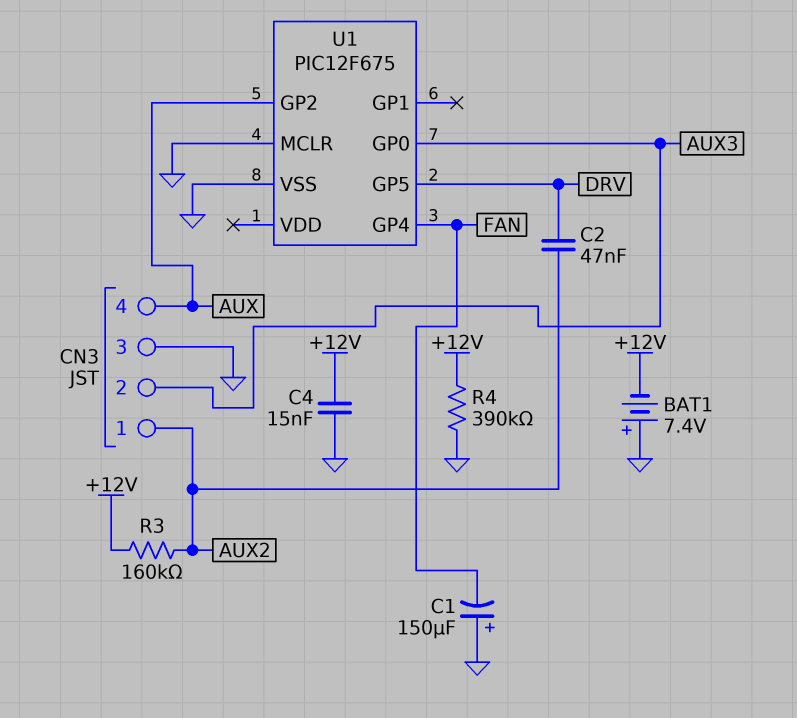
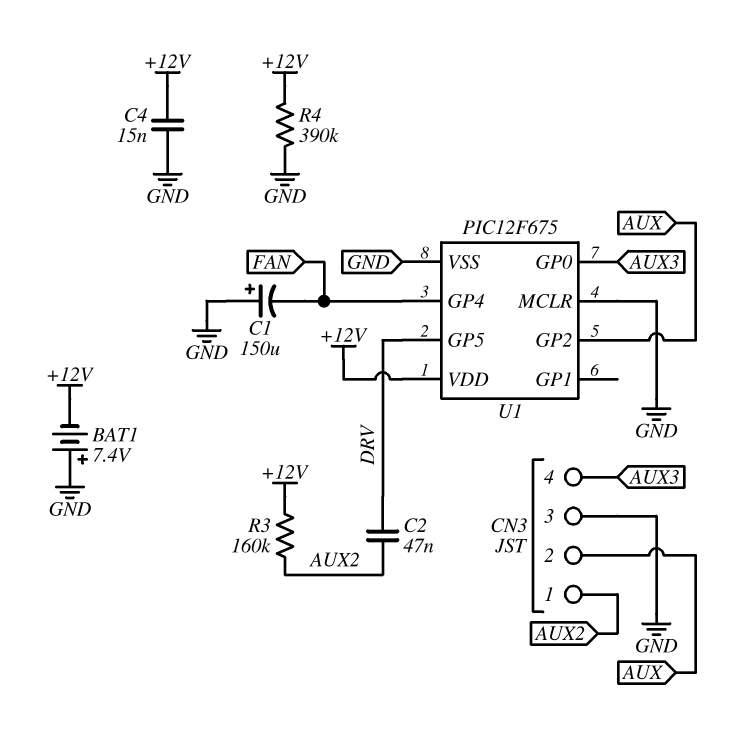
CN3 pin 2: AUX3 -> AUX
CN3 pin 4: AUX -> AUX3
U1 pin VDD: none -> +12V

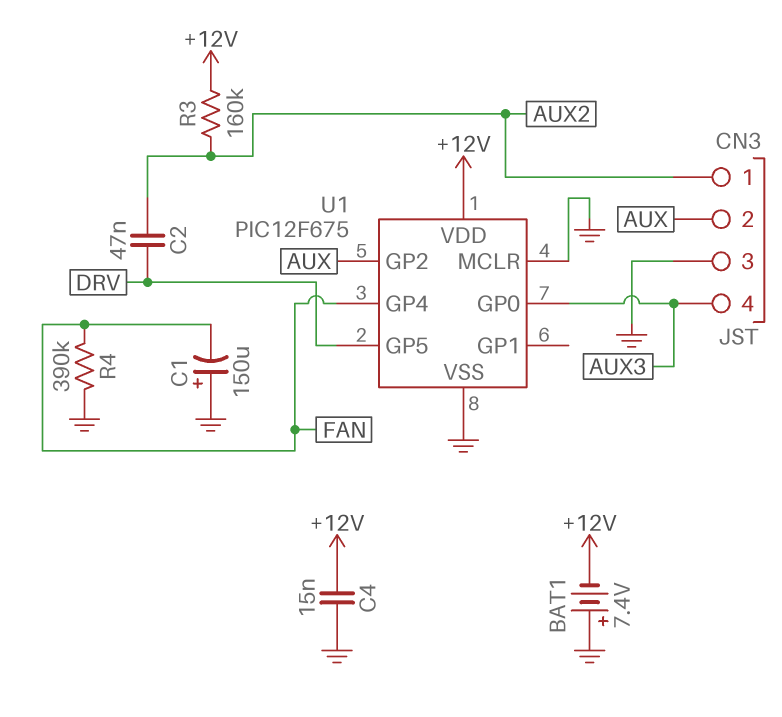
R4: 390k (+12V, GND) -> 390k (FAN, GND)

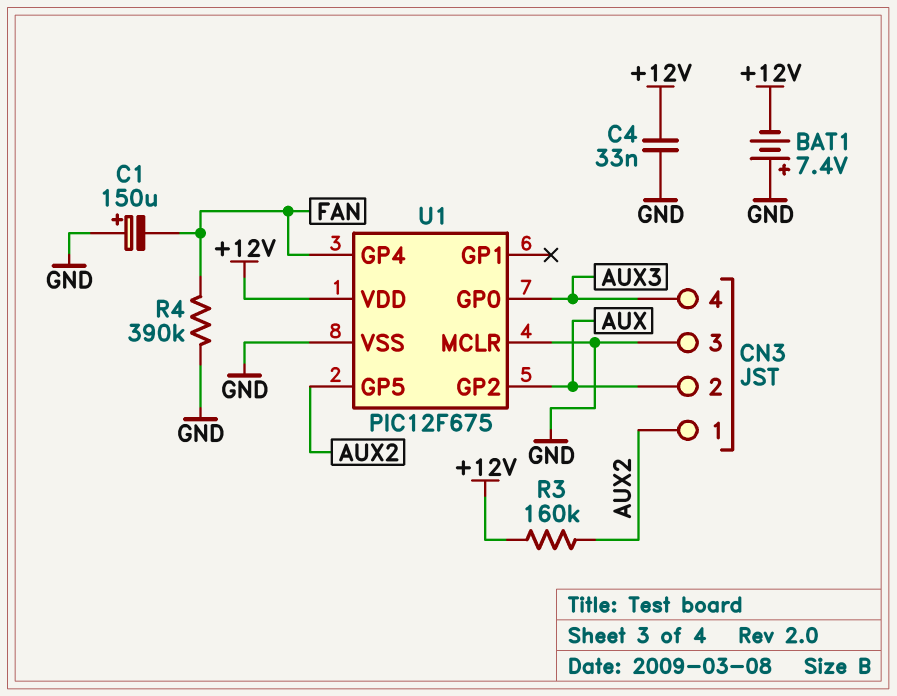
C2: 47nF (AUX2, DRV) -> none
C4: 15nF (+12V, GND) -> 33nF (+12V, GND)
U1 pin GP5: DRV -> AUX2

